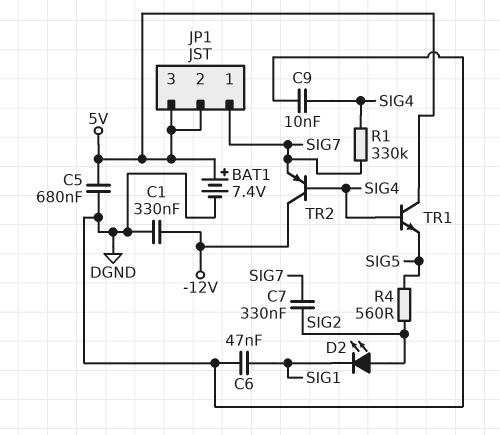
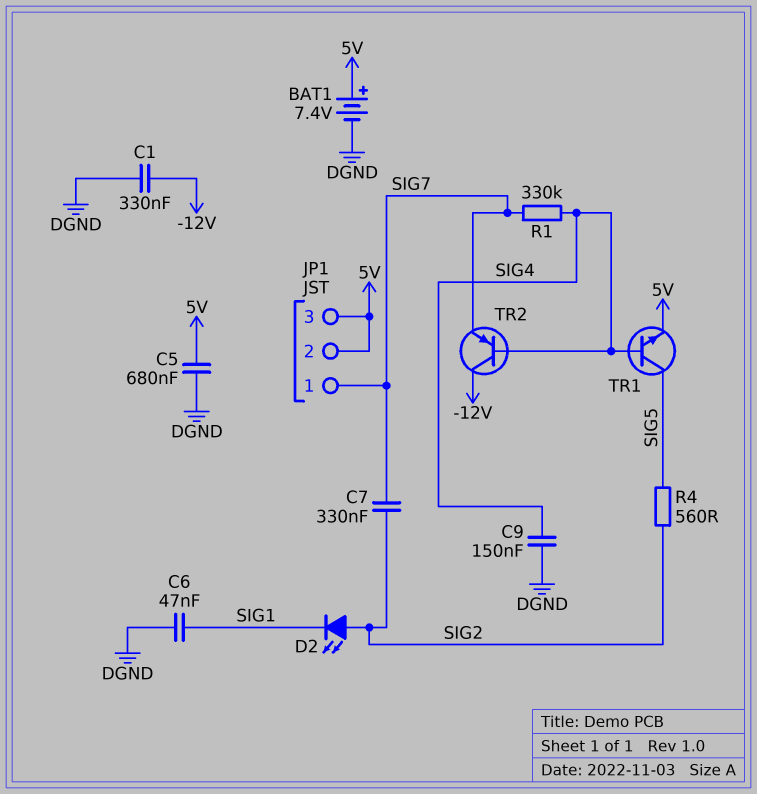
C9: 10nF (DGND, SIG4) -> 150nF (DGND, SIG4)
TR1: NPN (B SIG4, C 5V, E SIG5) -> NPN (B SIG4, C SIG5, E 5V)

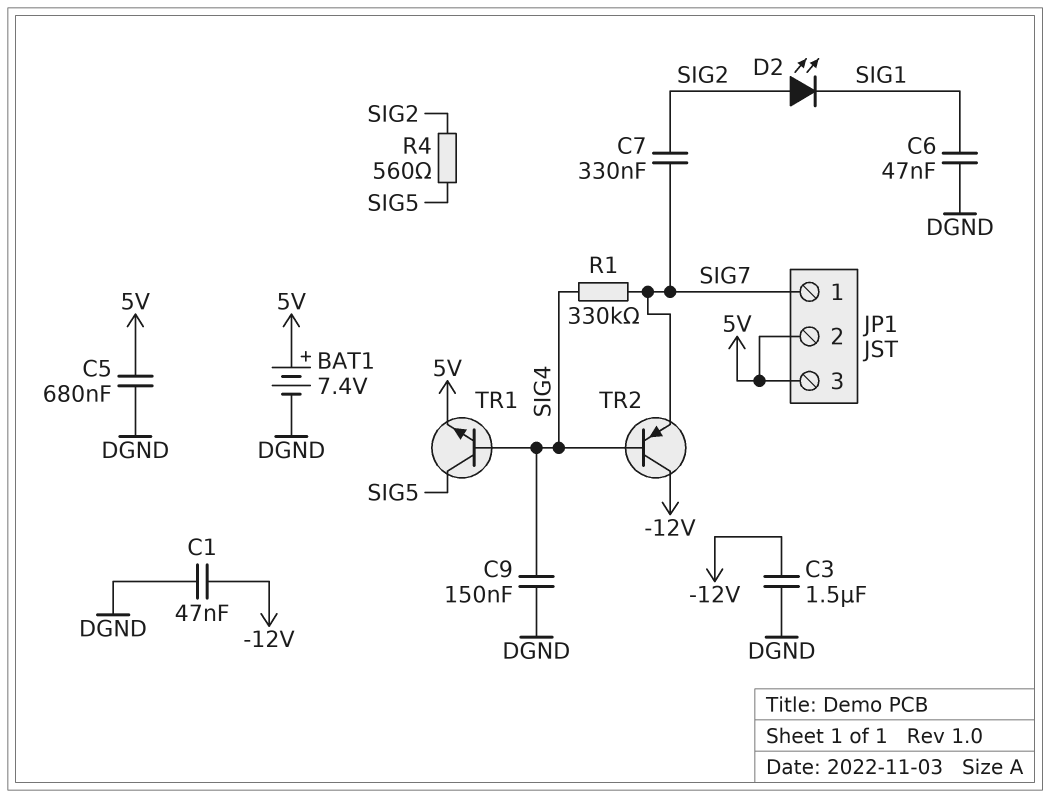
C1: 330nF (-12V, DGND) -> 47nF (-12V, DGND)
C3: none -> 1.5uF (-12V, DGND)

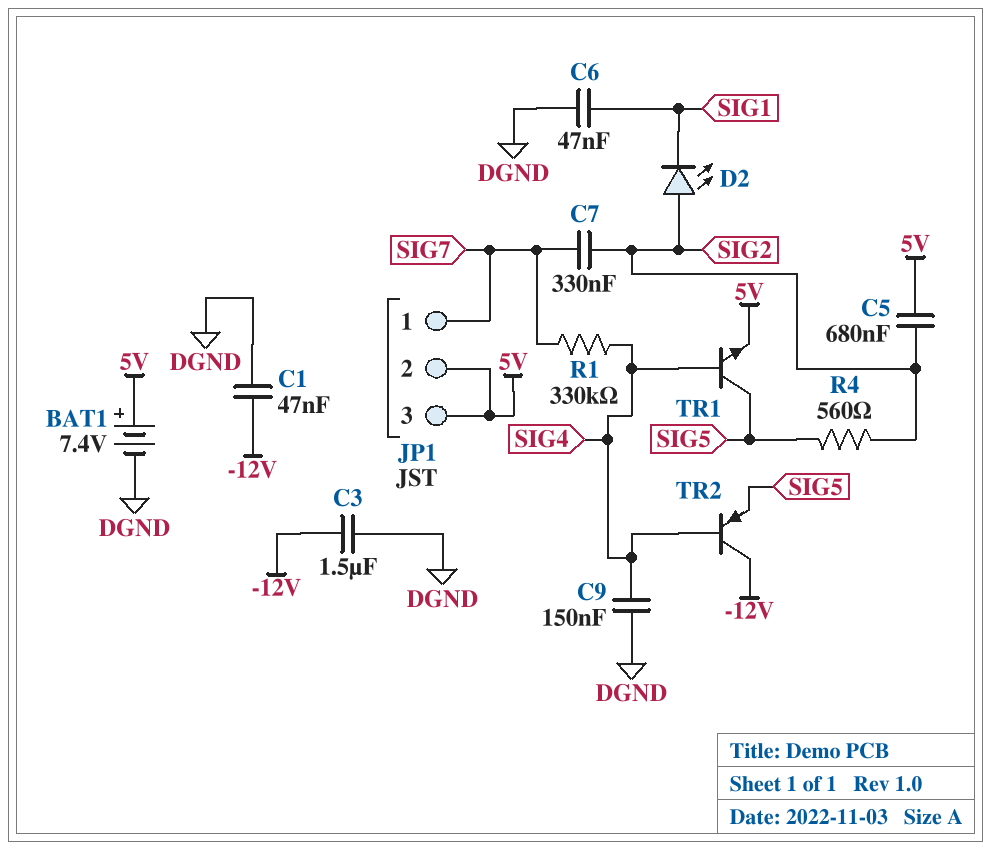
C5: 680nF (5V, DGND) -> 680nF (5V, SIG2)
TR2: PNP (B SIG4, C -12V, E SIG7) -> PNP (B SIG4, C -12V, E SIG5)

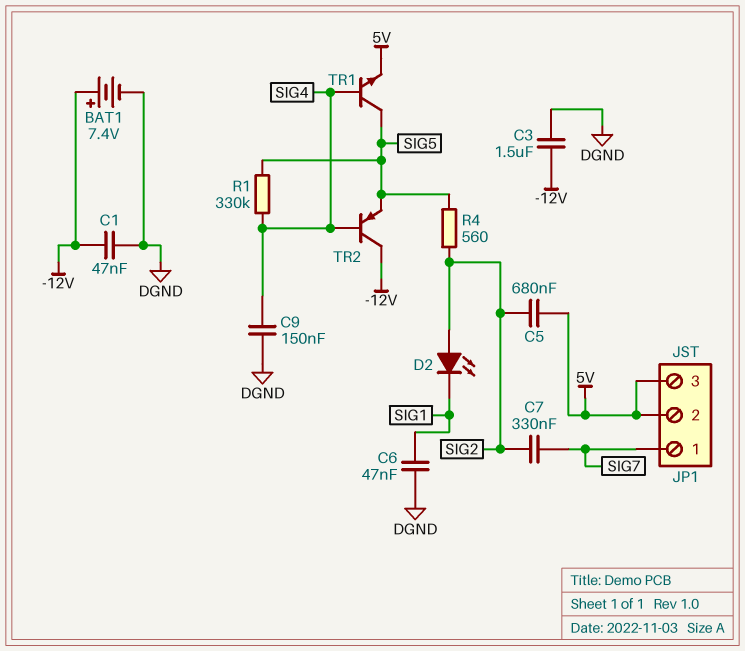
BAT1: 7.4V (plus 5V, minus DGND) -> 7.4V (plus -12V, minus DGND)
R1: 330k (SIG4, SIG7) -> 330k (SIG4, SIG5)

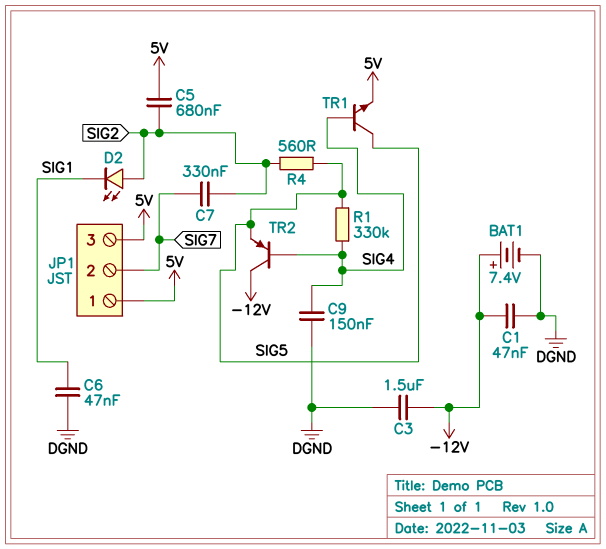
JP1 pin 1: SIG7 -> 5V
JP1 pin 2: 5V -> SIG7

